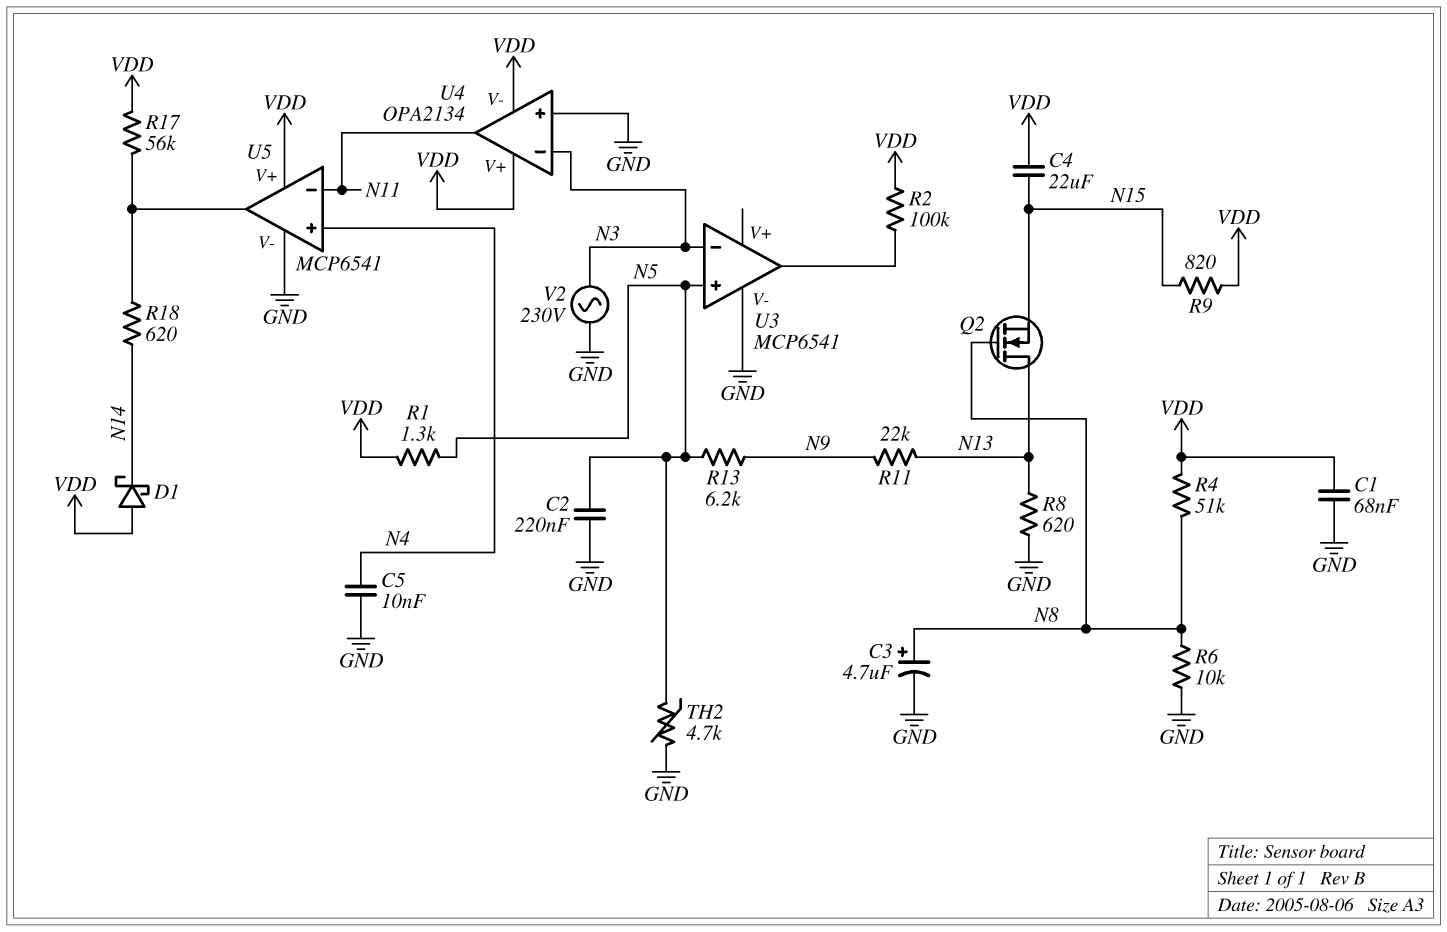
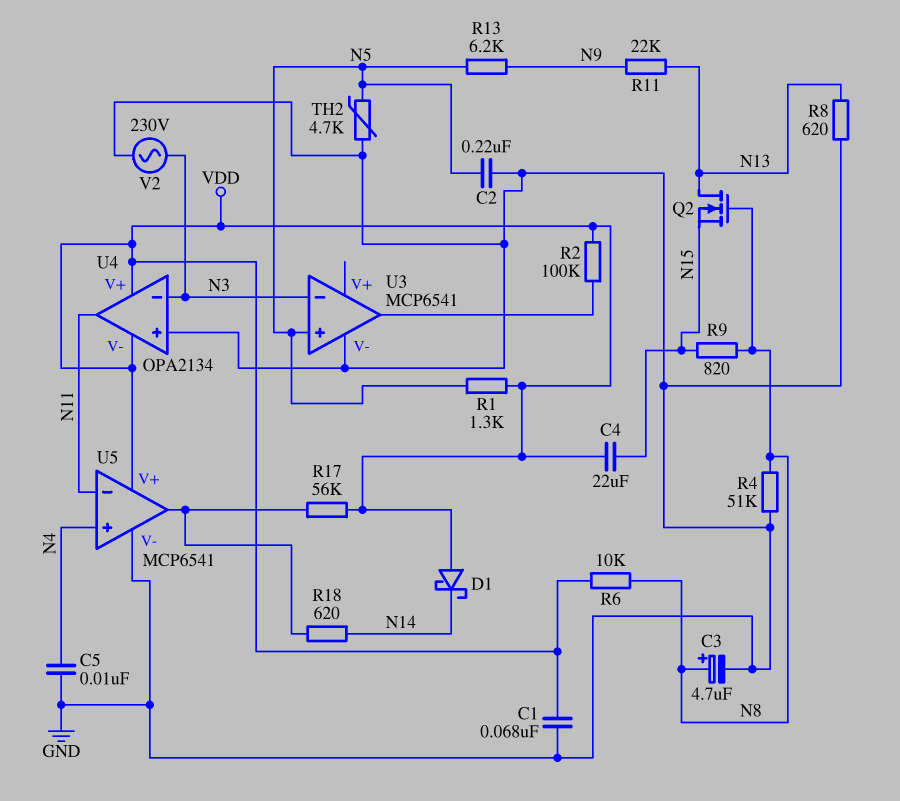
R4: 51k (N8, VDD) -> 51k (GND, N8)
R6: 10k (GND, N8) -> 10k (N8, VDD)
R9: 820 (N15, VDD) -> 820 (N8, N15)

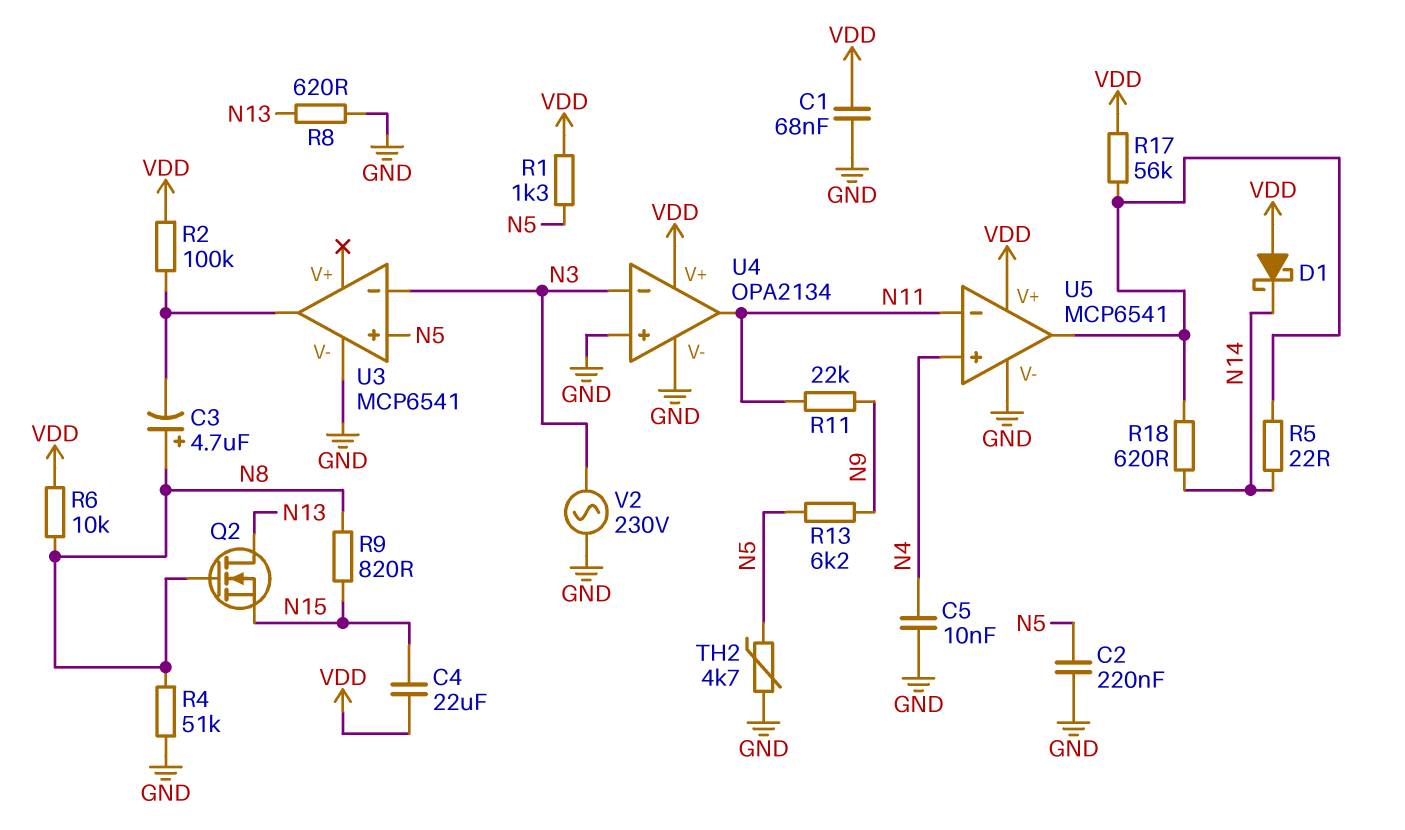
C3: 4.7uF (plus N8, minus GND) -> 4.7uF (plus N8, minus U3/out)
R5: none -> 22 (N14, U5/out)
R11: 22k (N9, N13) -> 22k (N9, N11)
U4 pin V-: VDD -> GND

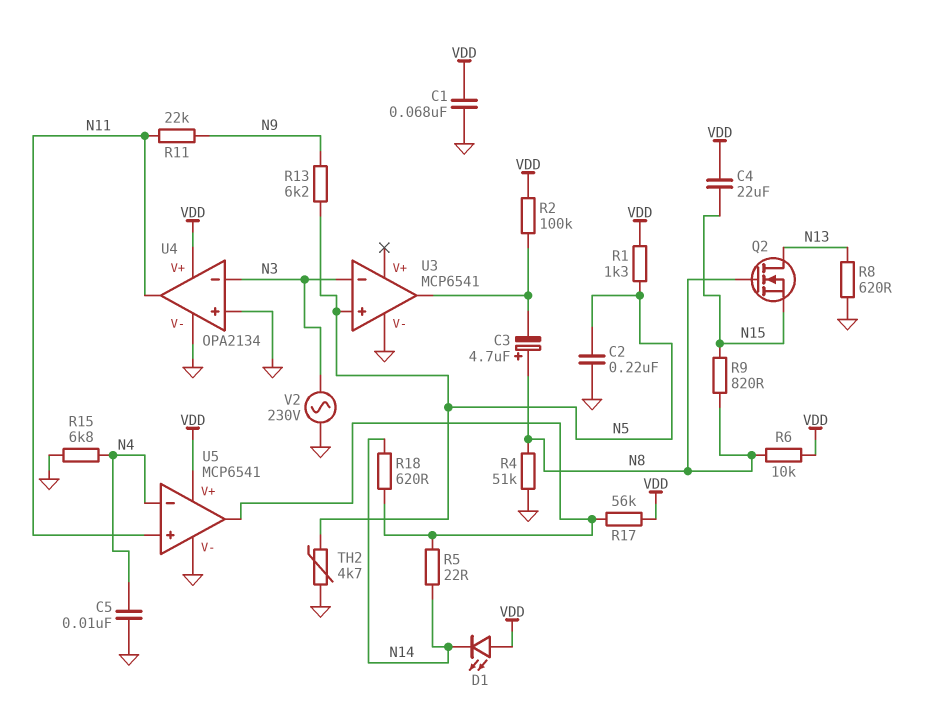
D1: schottky (A VDD, K N14) -> LED (A VDD, K N14)
R15: none -> 6.8k (GND, N4)
U5 pin in+: N4 -> N11
U5 pin in-: N11 -> N4

